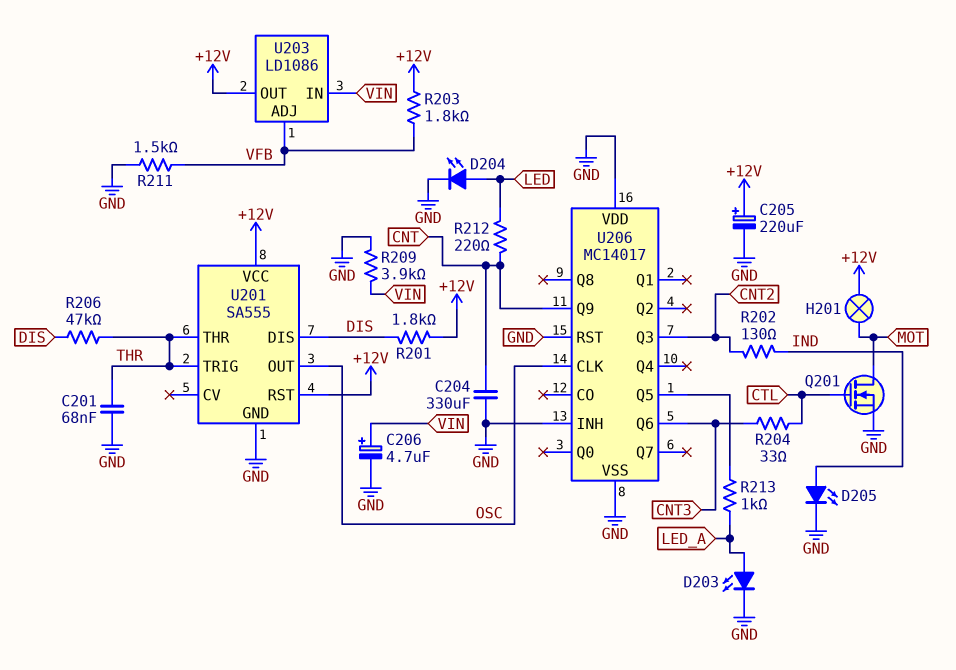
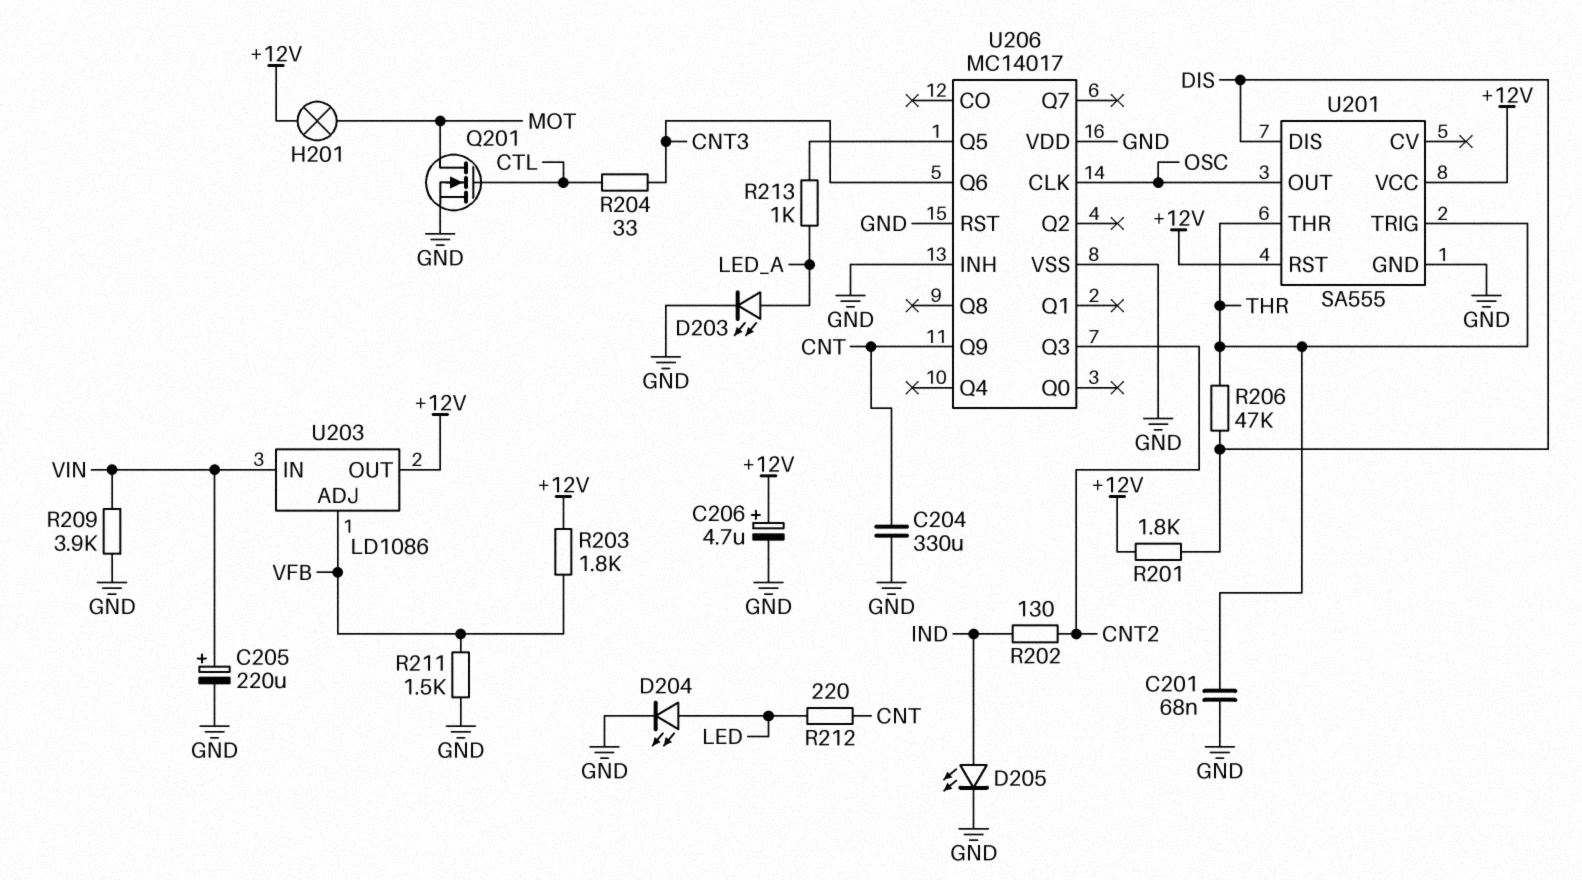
C205: 220uF (plus +12V, minus GND) -> 220uF (plus VIN, minus GND)
C206: 4.7uF (plus VIN, minus GND) -> 4.7uF (plus +12V, minus GND)

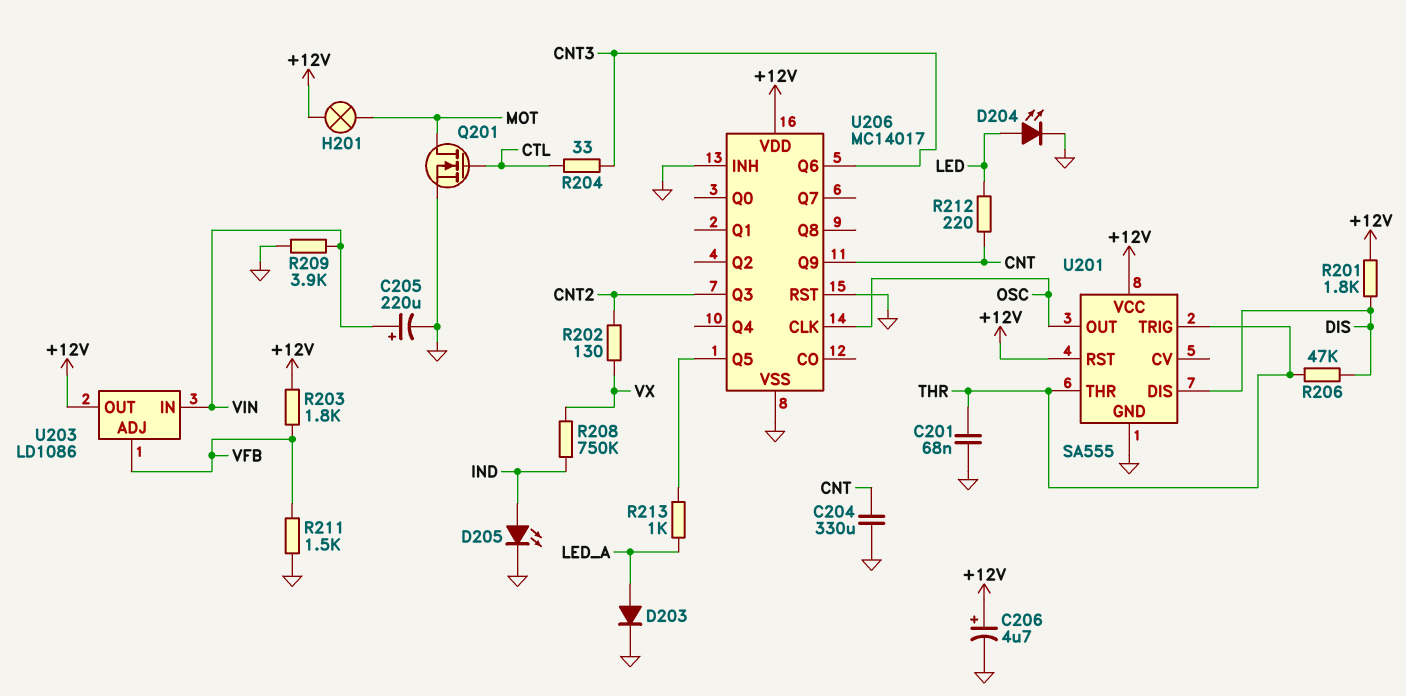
D203: LED (A LED_A, K GND) -> diode (A LED_A, K GND)
R202: 130 (CNT2, IND) -> 130 (CNT2, VX)
R208: none -> 750k (IND, VX)
U206 pin VDD: GND -> +12V

